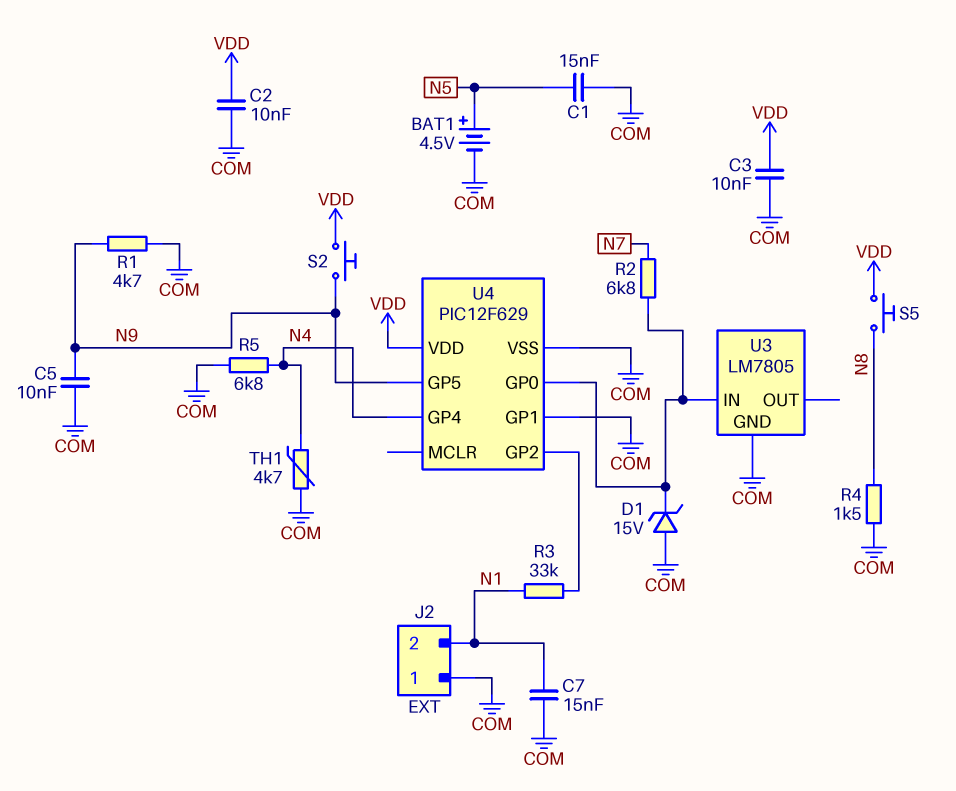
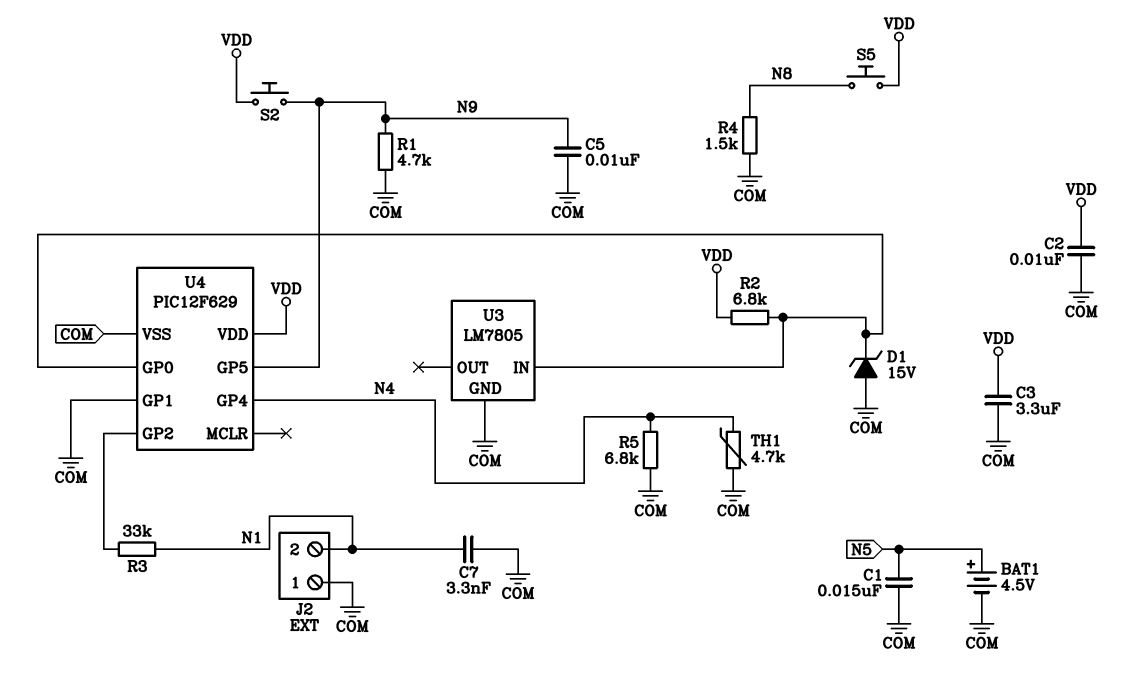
C3: 10nF (COM, VDD) -> 3.3uF (COM, VDD)
C7: 15nF (COM, N1) -> 3.3nF (COM, N1)
R2: 6.8k (N7, U3/IN) -> 6.8k (U3/IN, VDD)

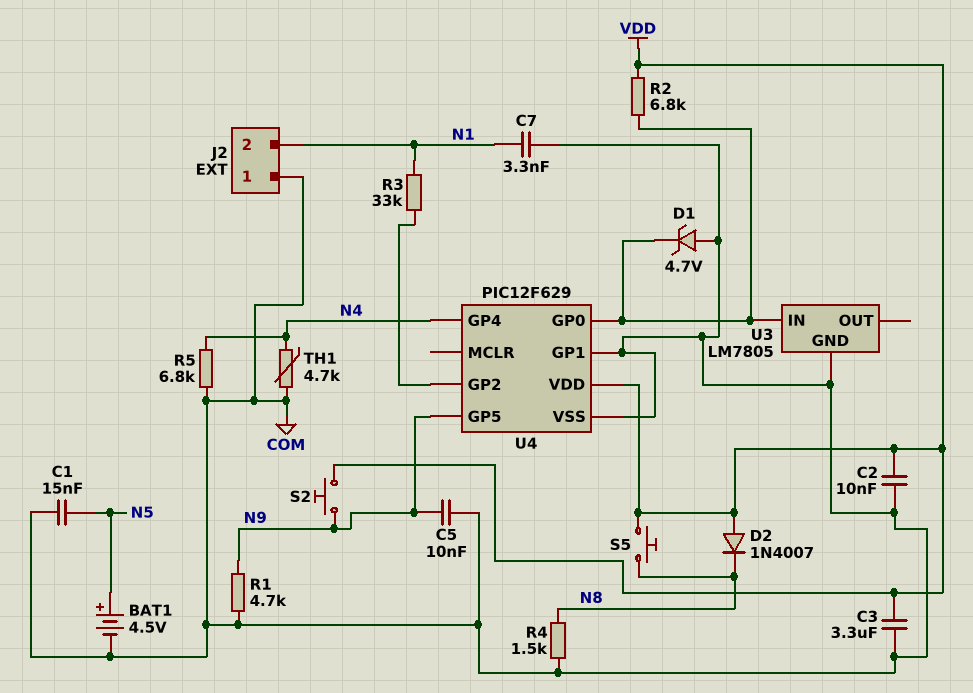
D1: zener 15V (A COM, K U3/IN) -> zener 4.7V (A COM, K U3/IN)
D2: none -> diode 1N4007 (A VDD, K N8)

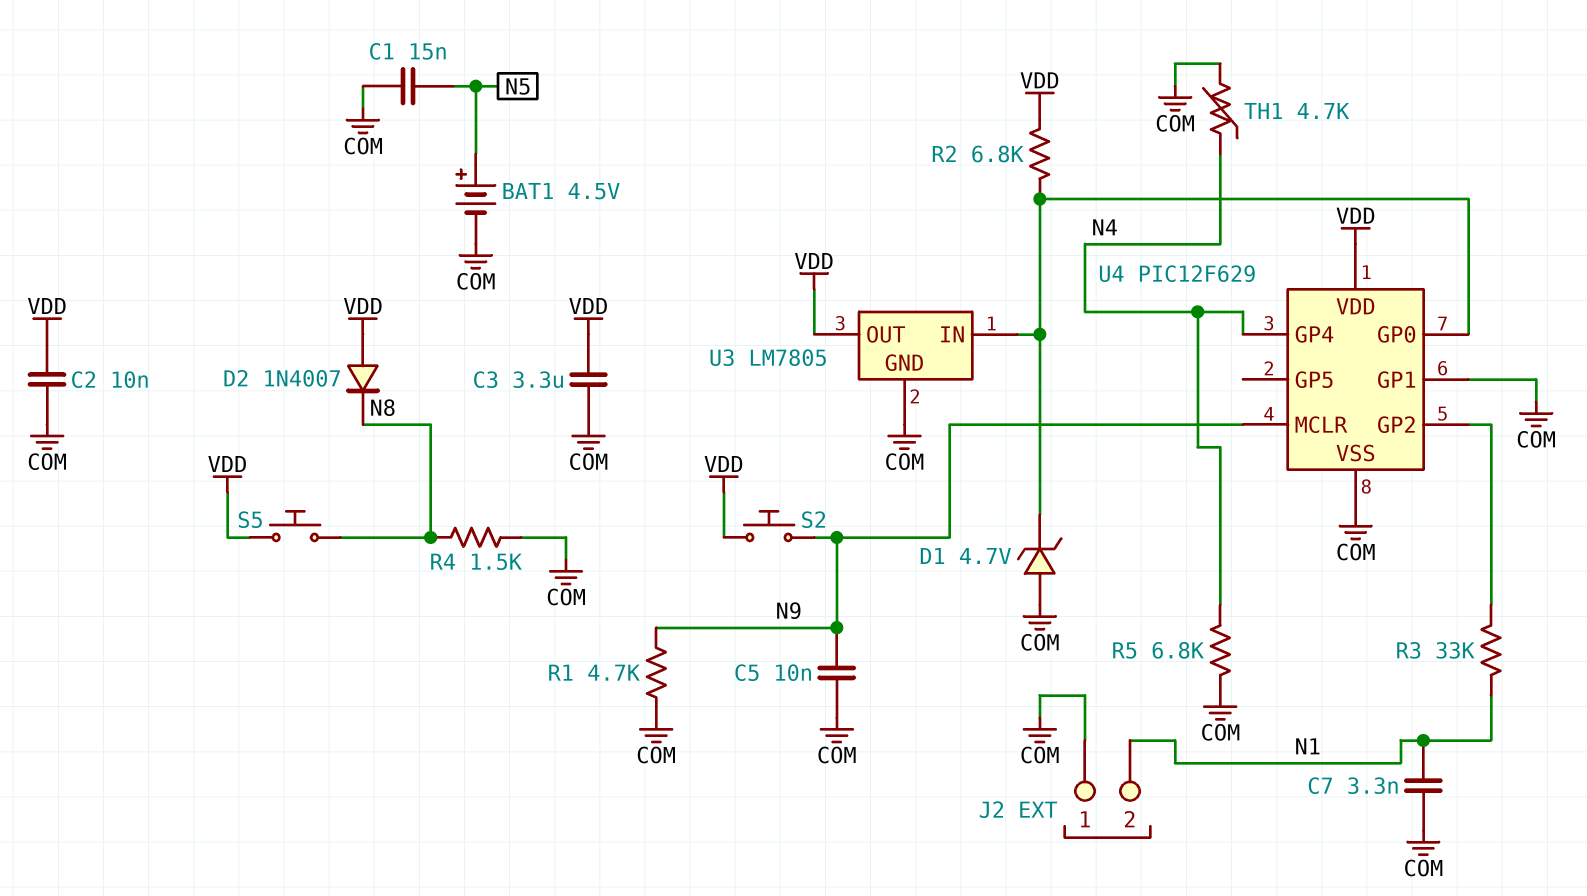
U3 pin OUT: none -> VDD
U4 pin GP5: N9 -> none
U4 pin MCLR: none -> N9

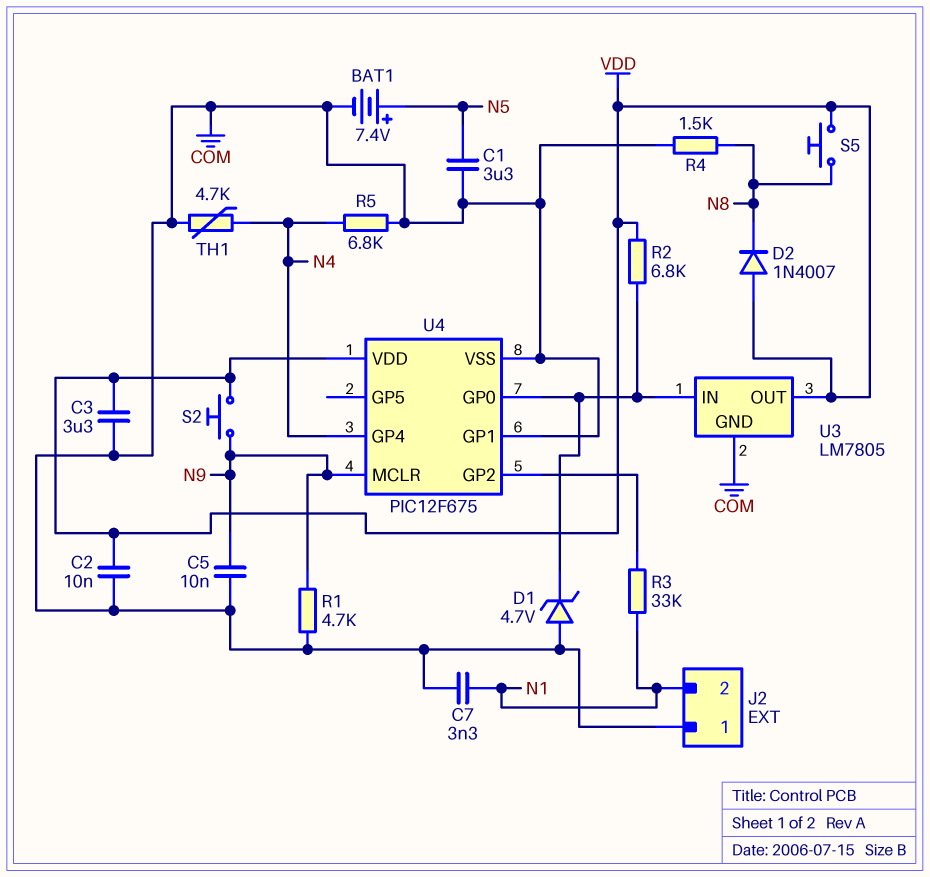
BAT1: 4.5V (plus N5, minus COM) -> 7.4V (plus N5, minus COM)
C1: 15nF (COM, N5) -> 3.3uF (COM, N5)
U4: PIC12F629 -> PIC12F675

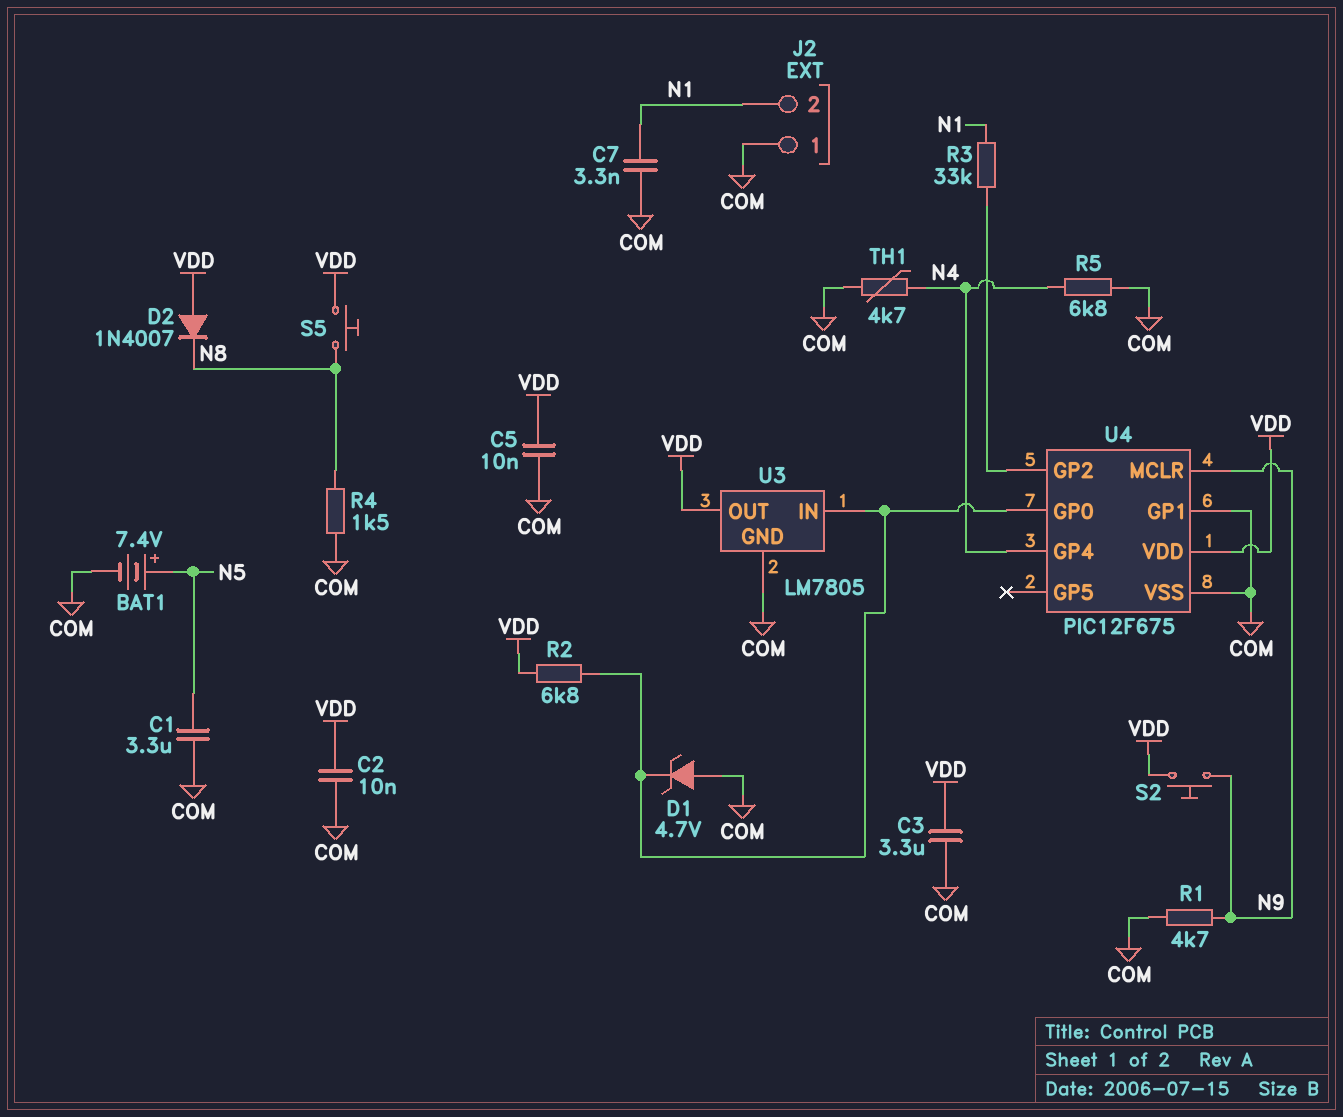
C5: 10nF (COM, N9) -> 10nF (COM, VDD)

